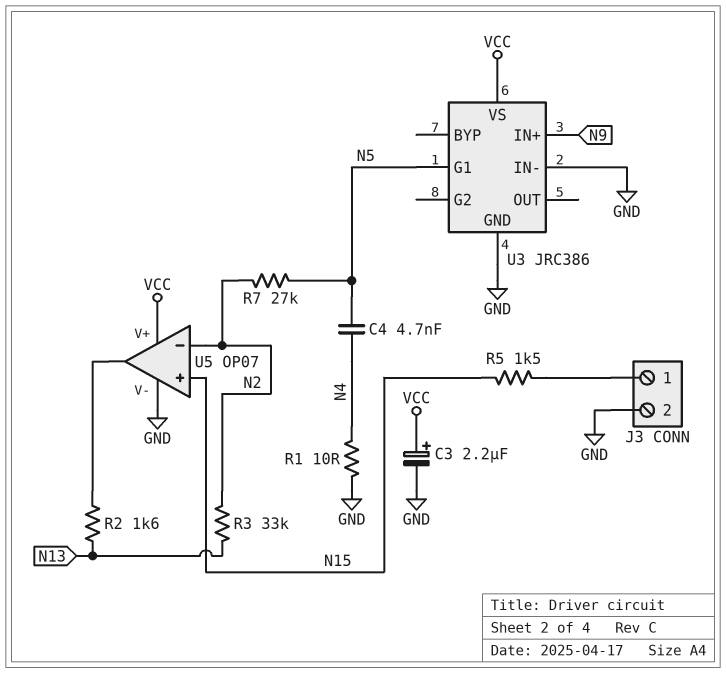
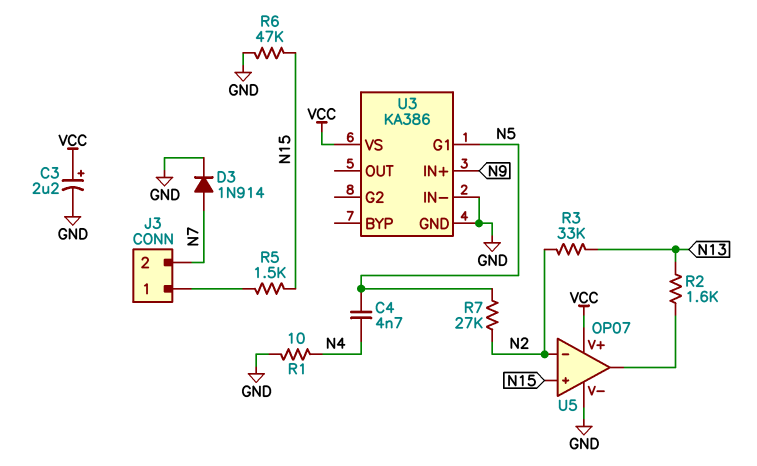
D3: none -> diode 1N914 (A N7, K GND)
J3 pin 2: GND -> N7
R6: none -> 47k (GND, N15)
U3: JRC386 -> KA386

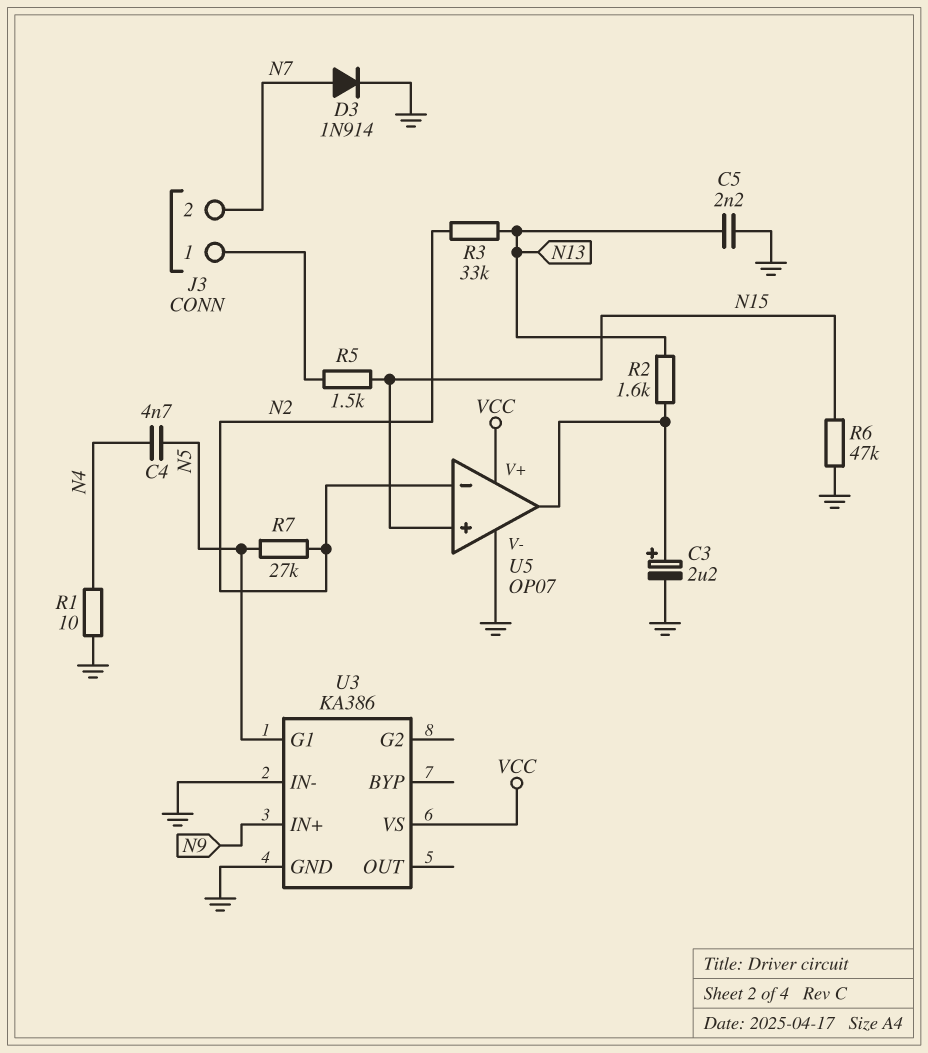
C3: 2.2uF (plus VCC, minus GND) -> 2.2uF (plus U5/out, minus GND)
C5: none -> 2.2nF (GND, N13)

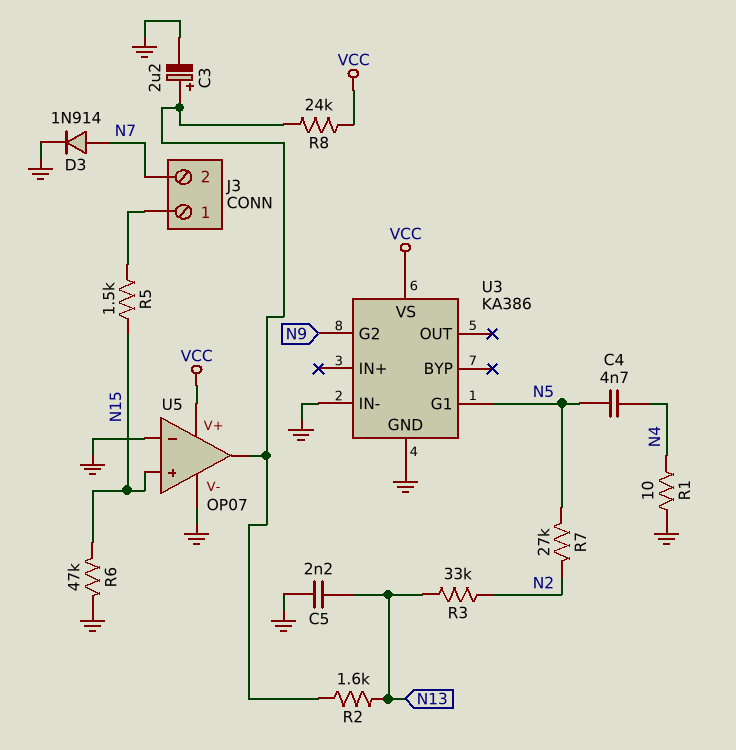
R8: none -> 24k (U5/out, VCC)
U3 pin G2: none -> N9
U3 pin IN+: N9 -> none
U5 pin in-: N2 -> GND

